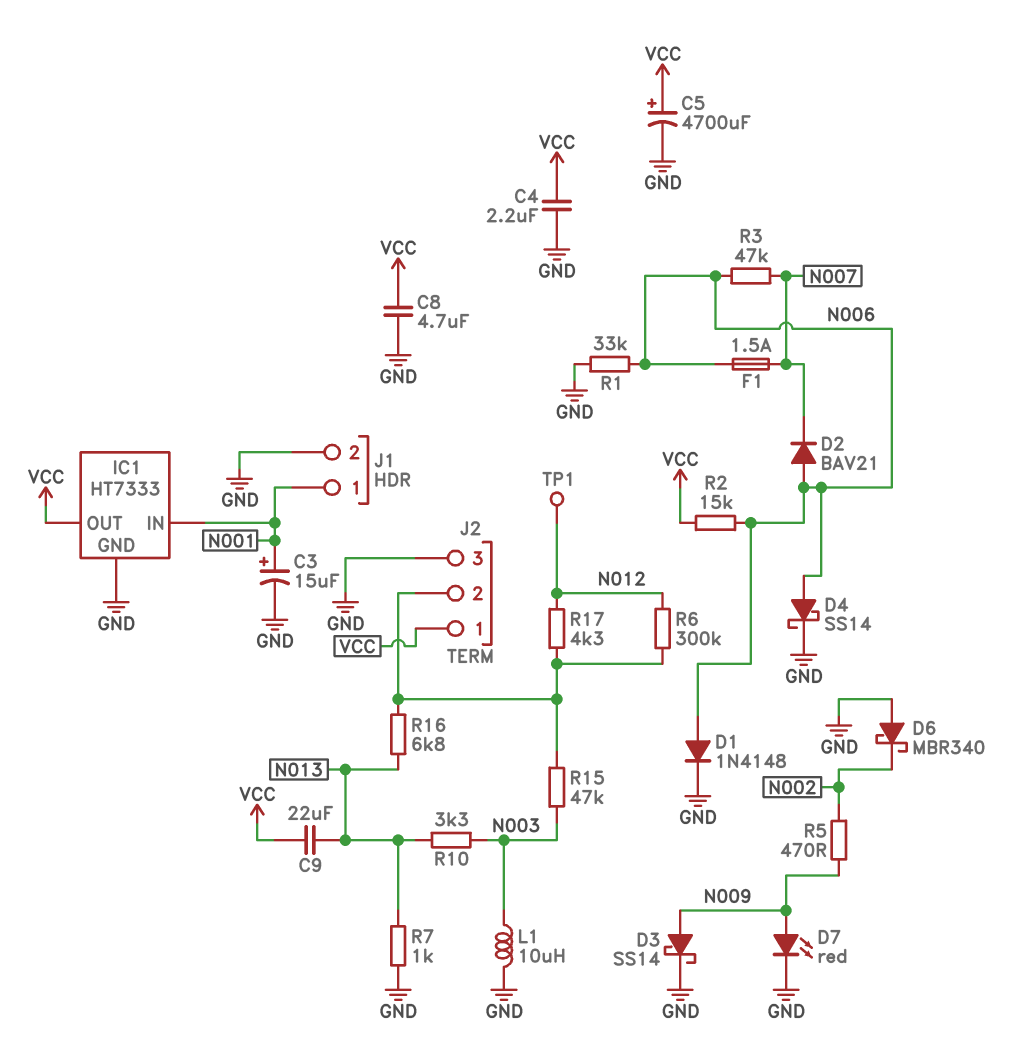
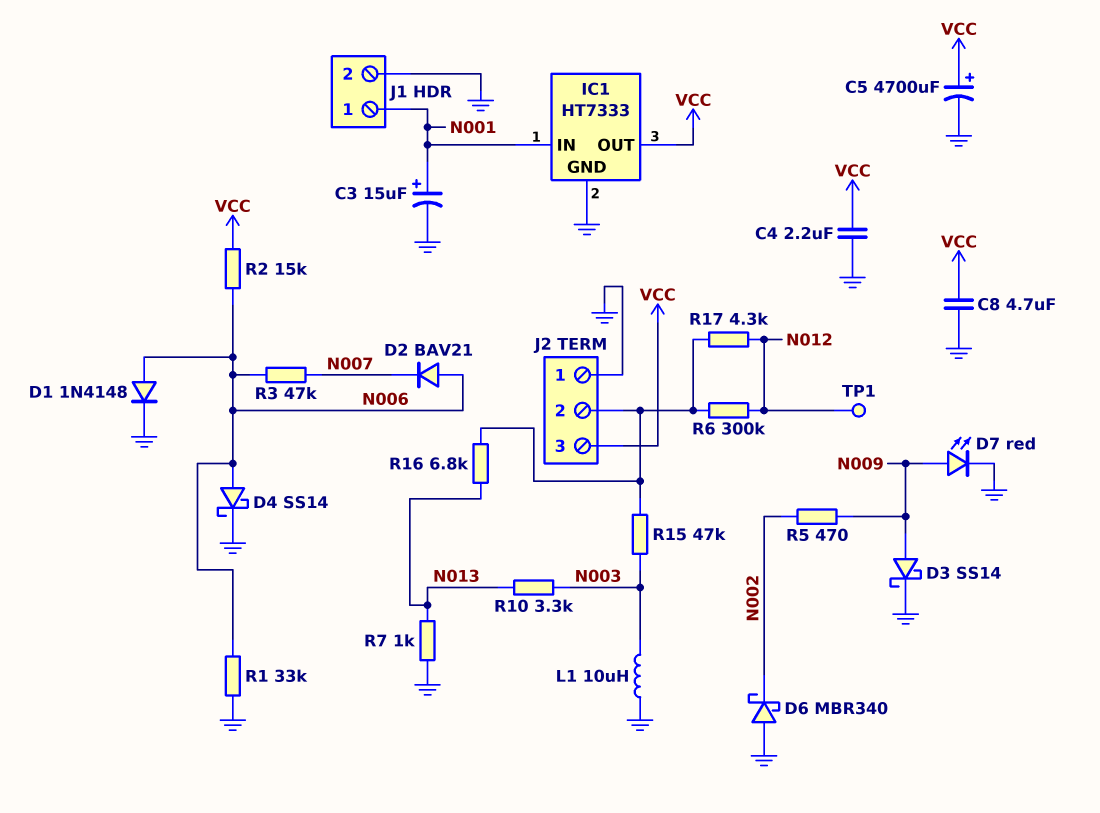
C9: 22uF (N013, VCC) -> none
F1: 1.5A (N006, N007) -> none
J2 pin 1: VCC -> GND
J2 pin 3: GND -> VCC

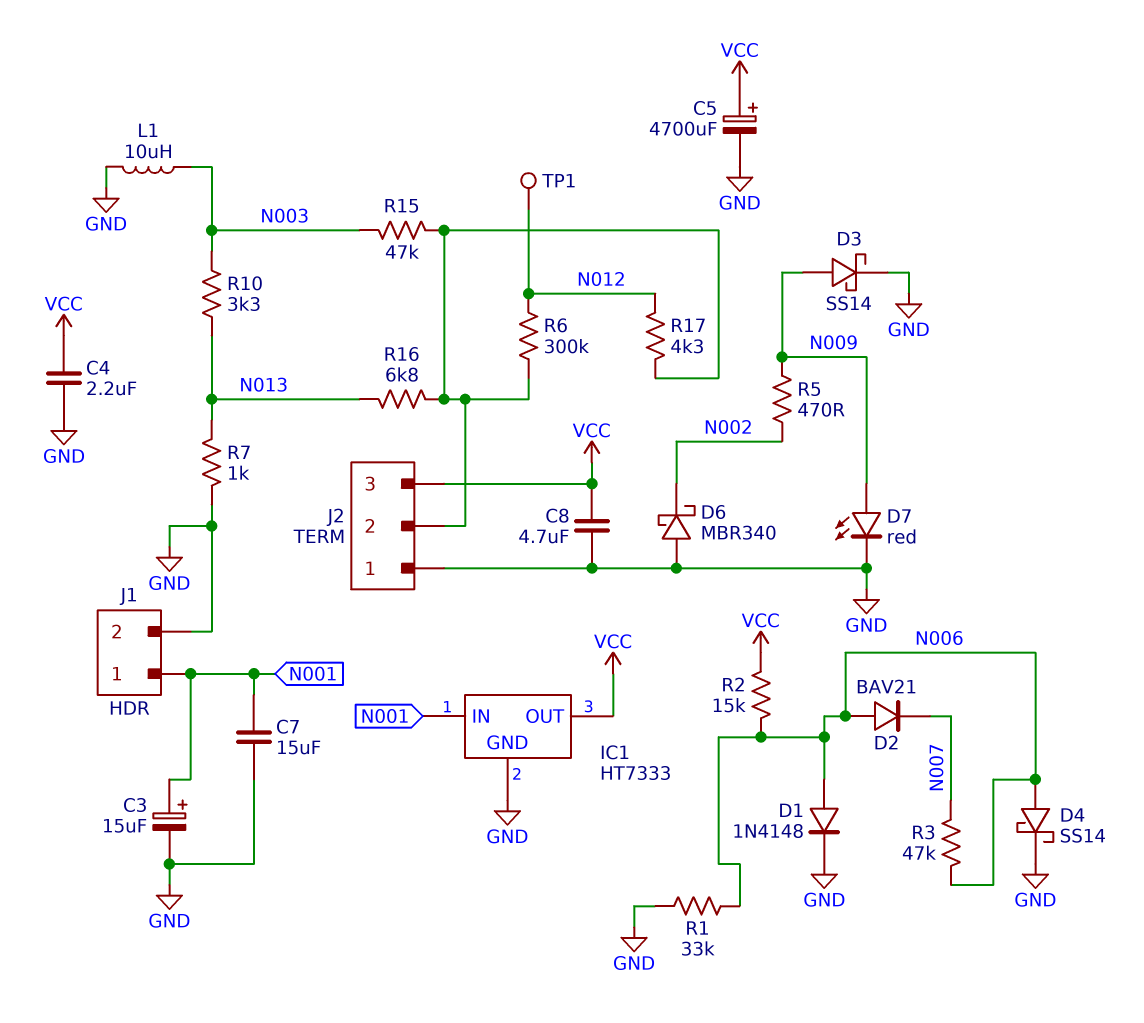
C7: none -> 15uF (GND, N001)

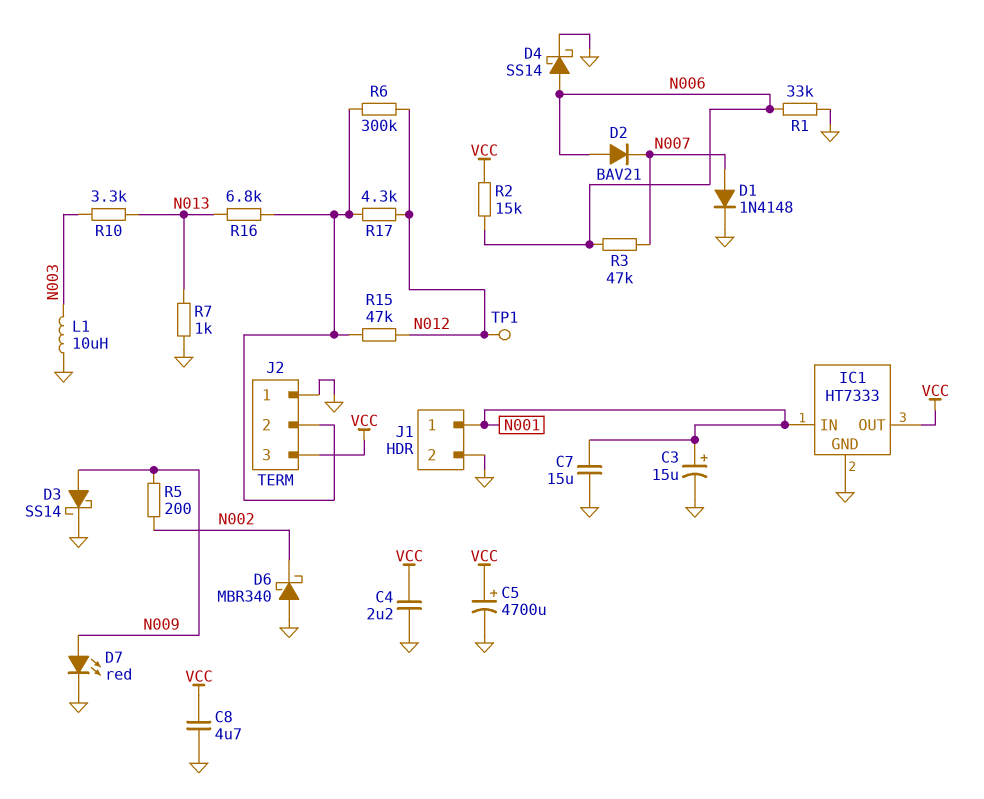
D1: diode 1N4148 (A N006, K GND) -> diode 1N4148 (A N007, K GND)
R5: 470 (N002, N009) -> 200 (N002, N009)
R15: 47k (J2/2, N003) -> 47k (J2/2, N012)

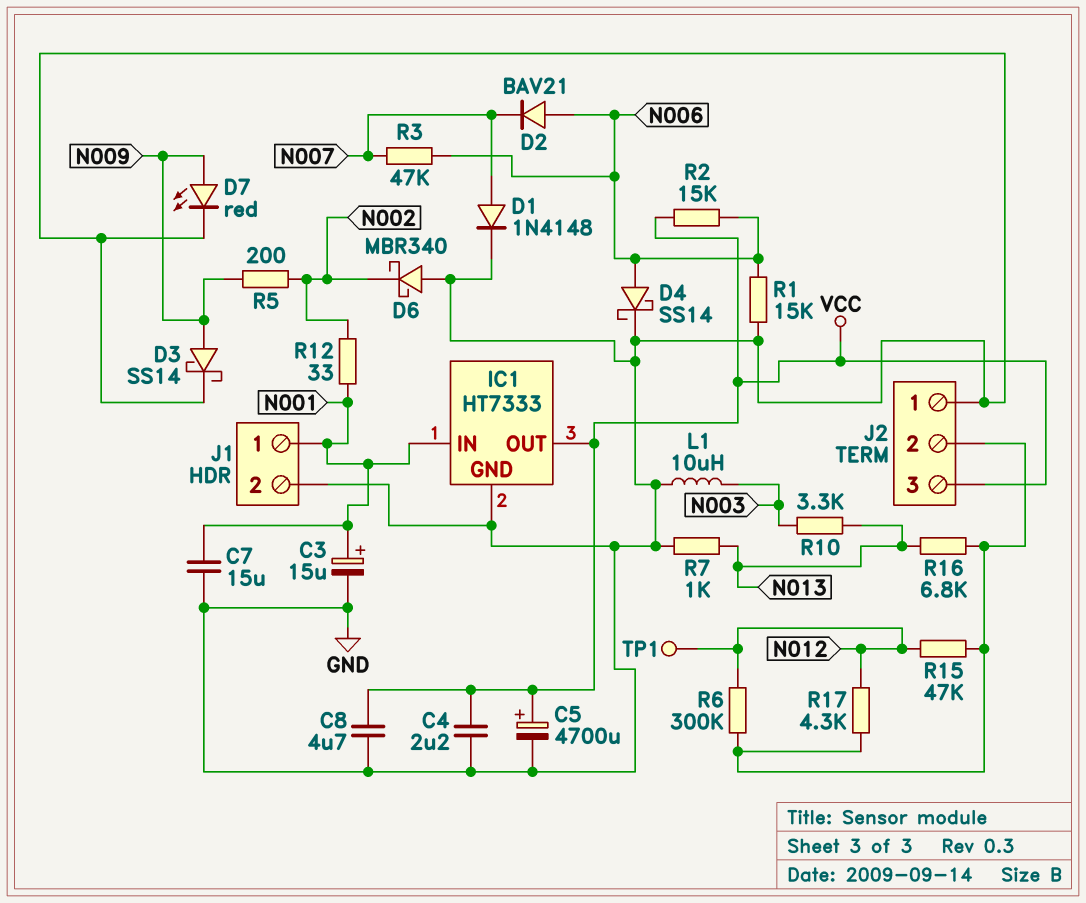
R1: 33k (GND, N006) -> 15k (GND, N006)
R12: none -> 33 (N001, N002)

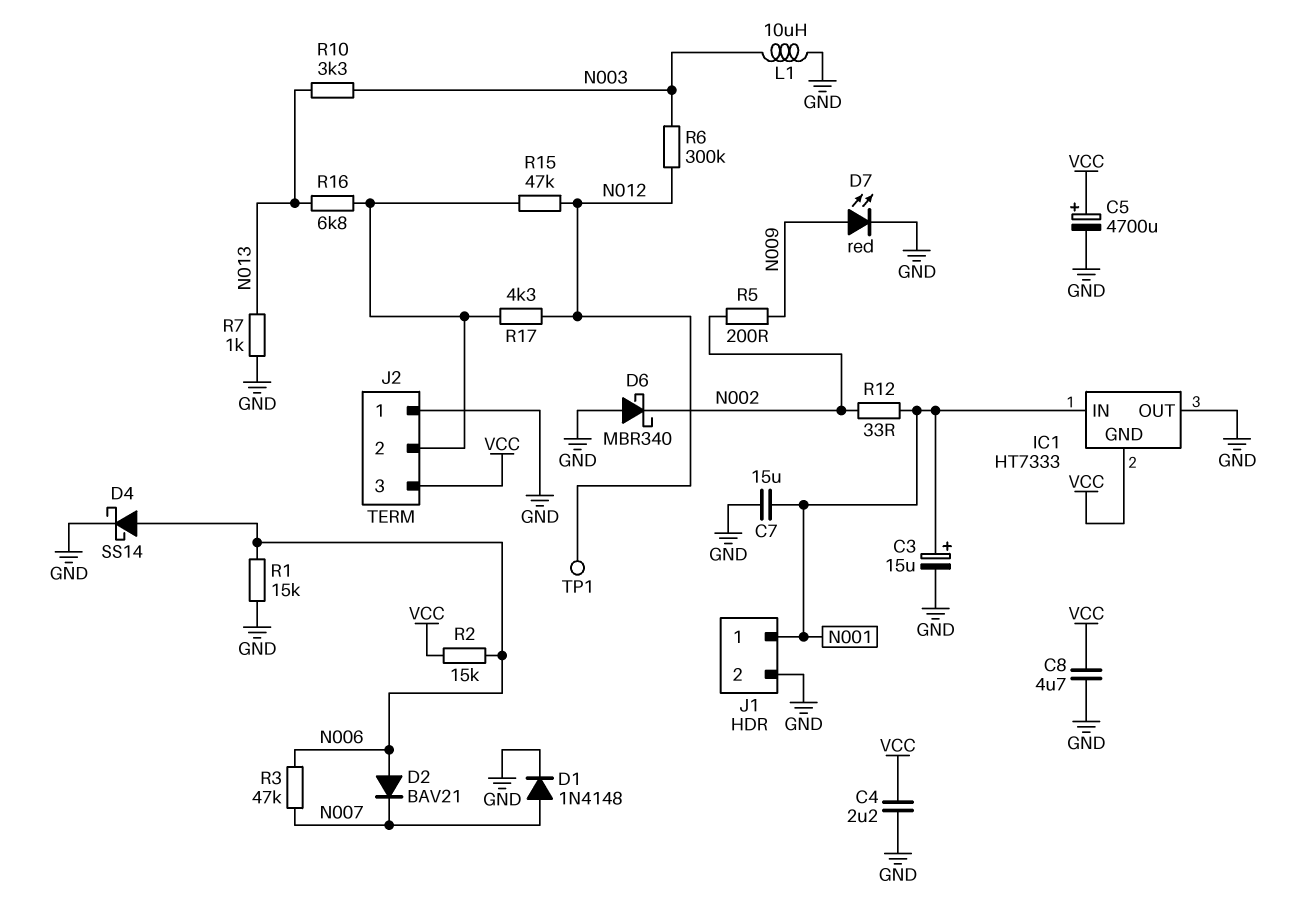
D3: schottky SS14 (A N009, K GND) -> none
IC1 pin GND: GND -> VCC
IC1 pin OUT: VCC -> GND
R6: 300k (J2/2, N012) -> 300k (N003, N012)

